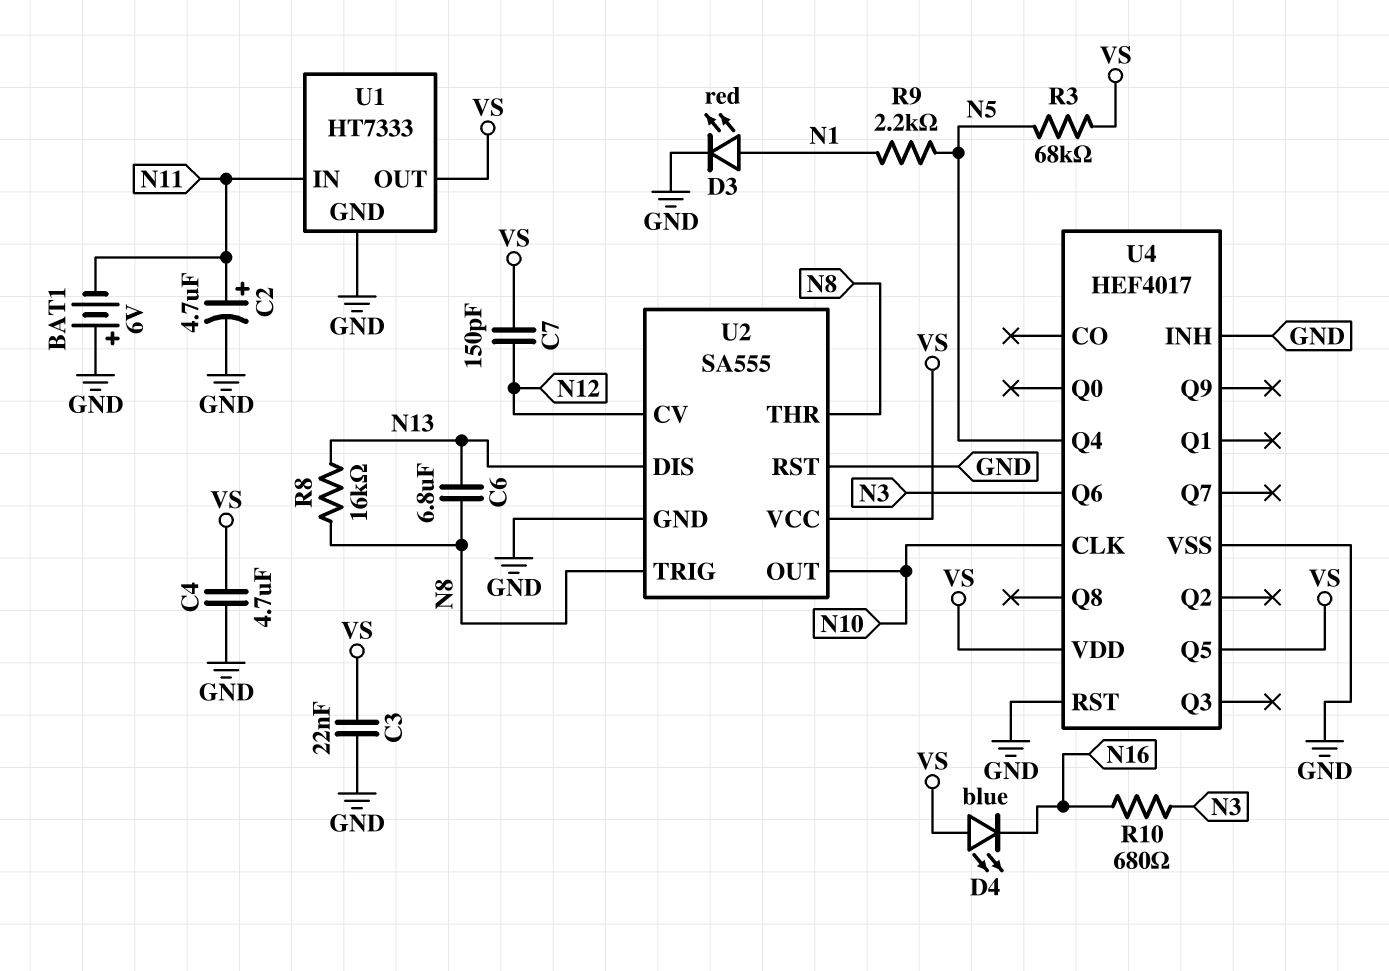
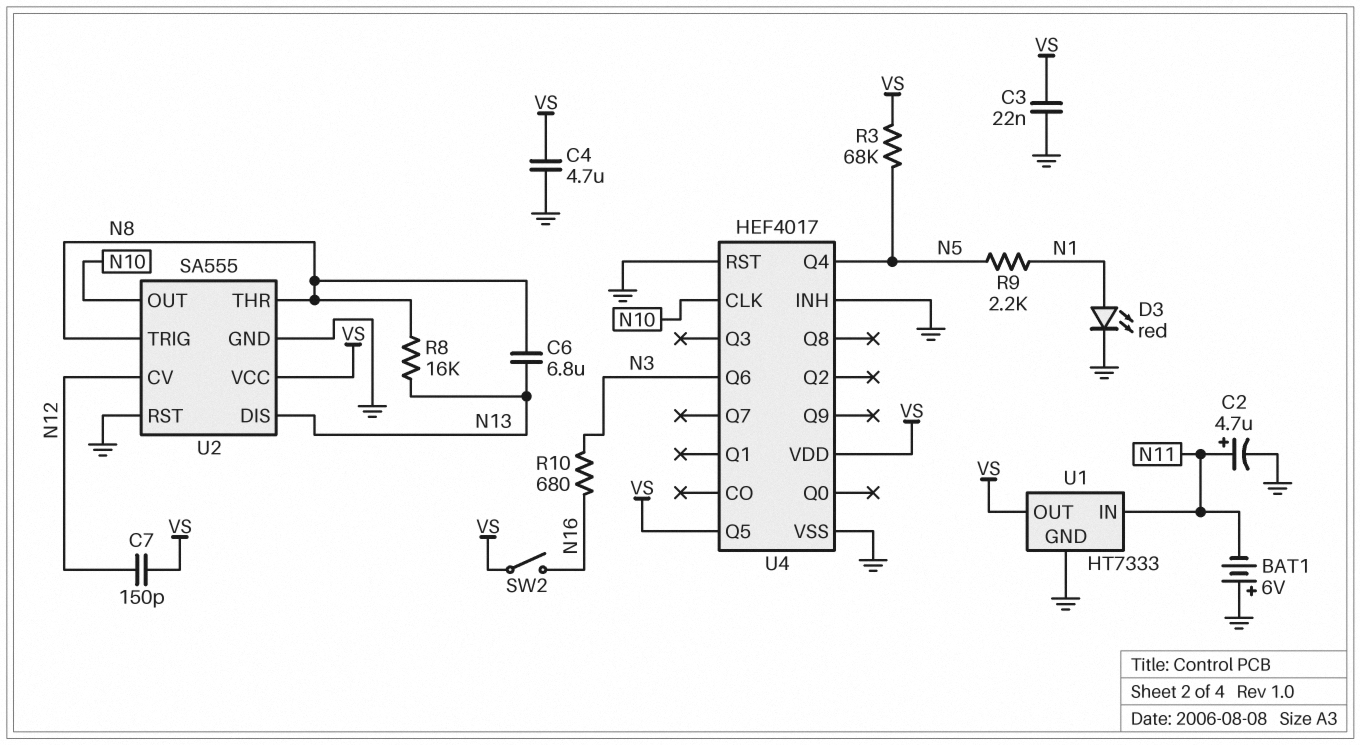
D4: LED blue (A VS, K N16) -> none
SW2: none -> switch (N16, VS)

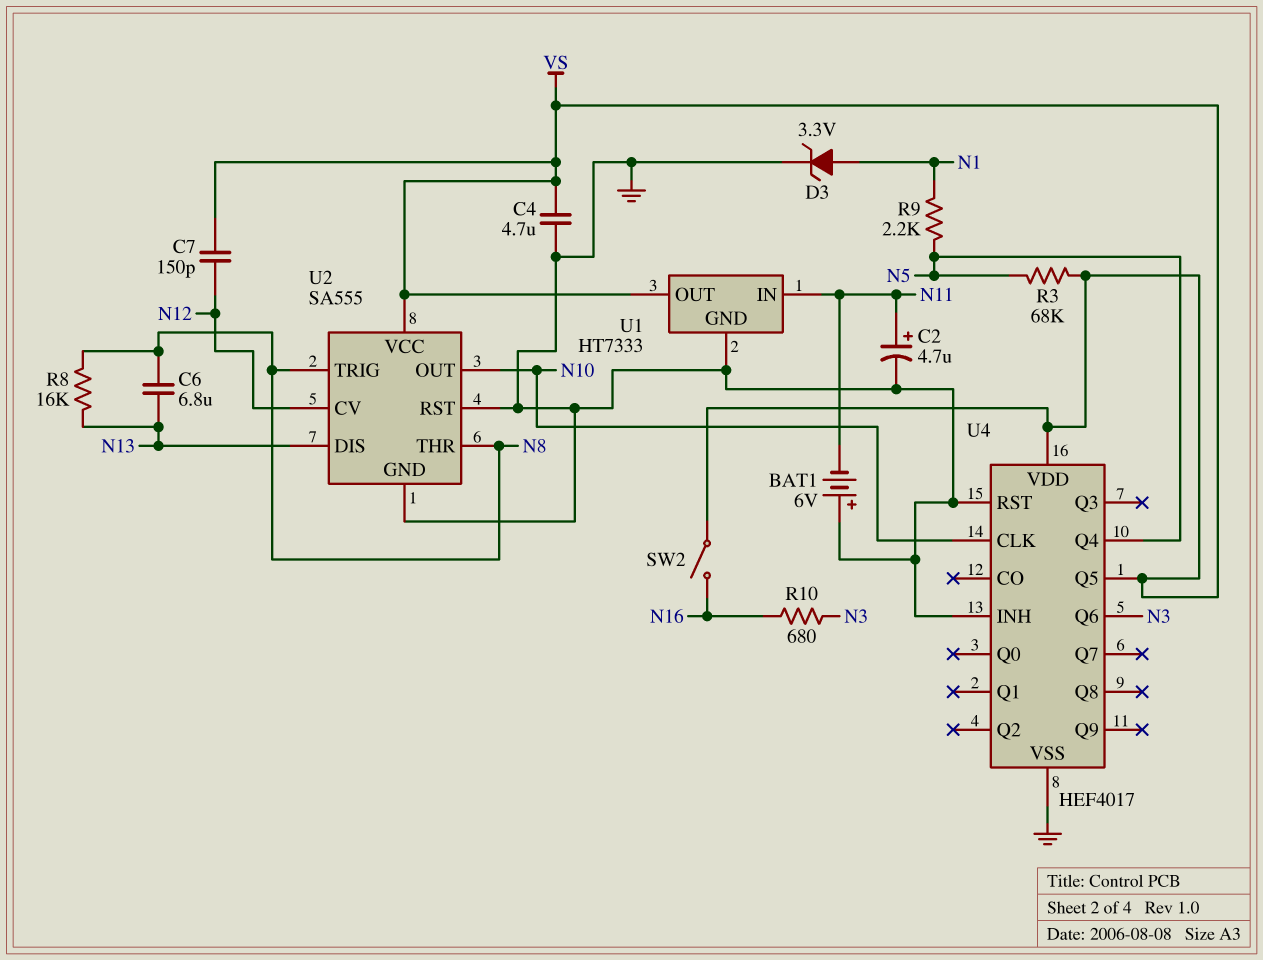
C3: 22nF (GND, VS) -> none
D3: LED red (A N1, K GND) -> zener 3.3V (A N1, K GND)

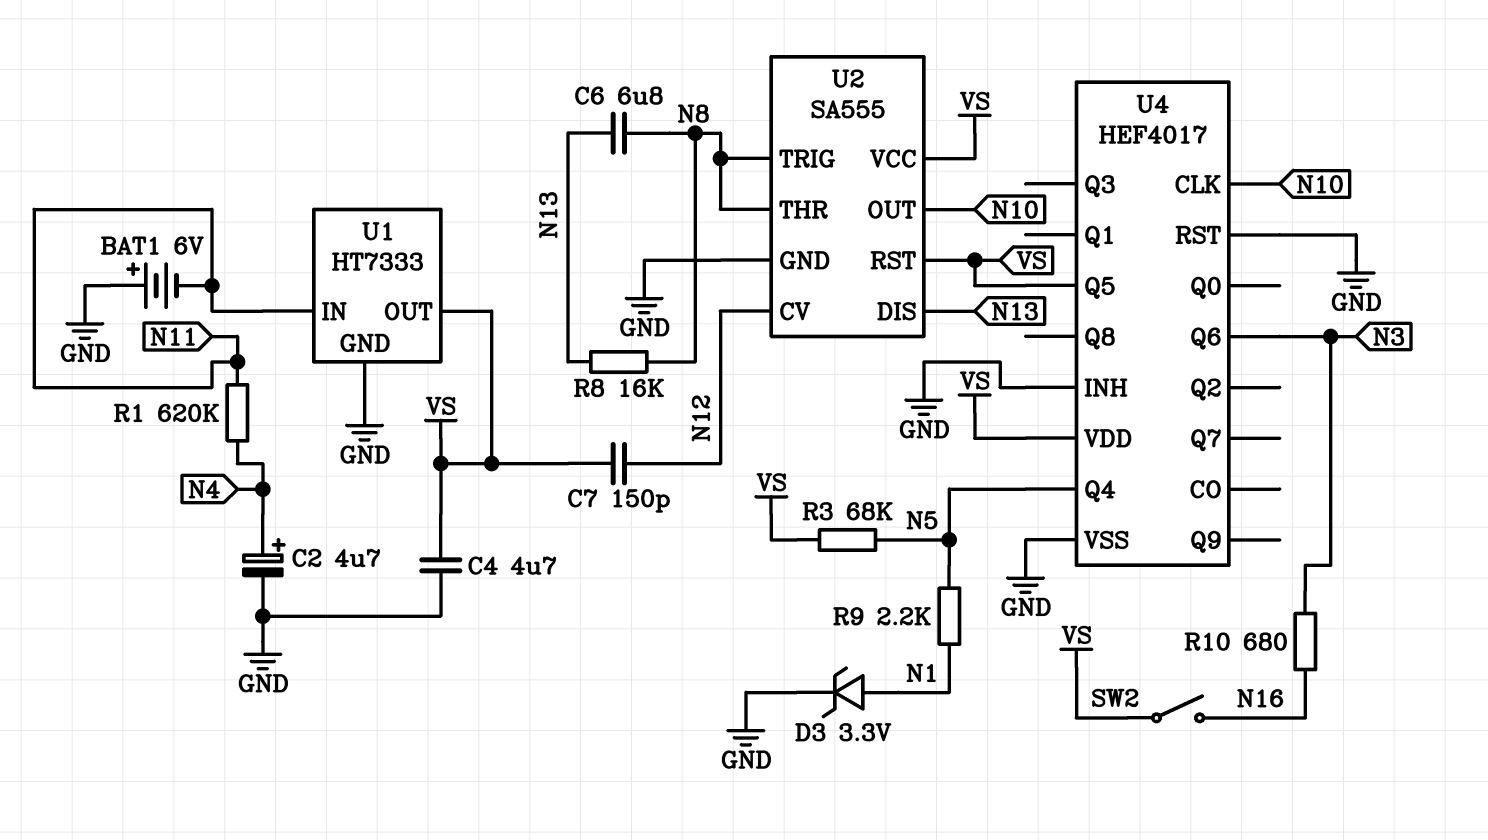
C2: 4.7uF (plus N11, minus GND) -> 4.7uF (plus N4, minus GND)
R1: none -> 620k (N4, N11)
U2 pin RST: GND -> VS

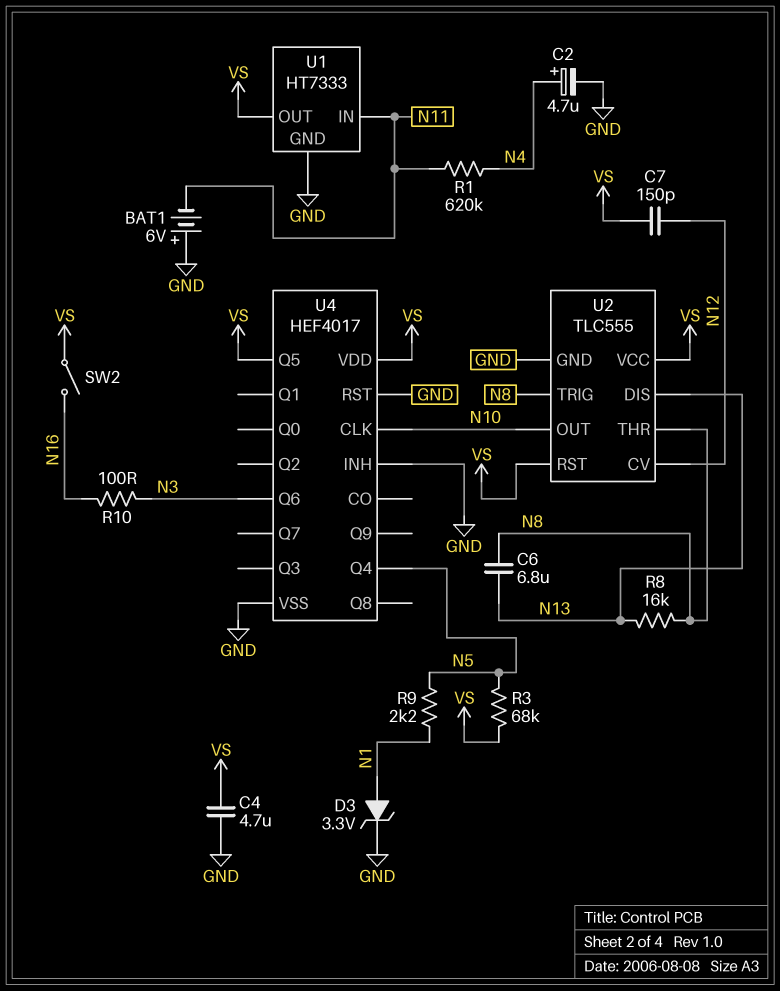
R10: 680 (N3, N16) -> 100 (N3, N16)
U2: SA555 -> TLC555

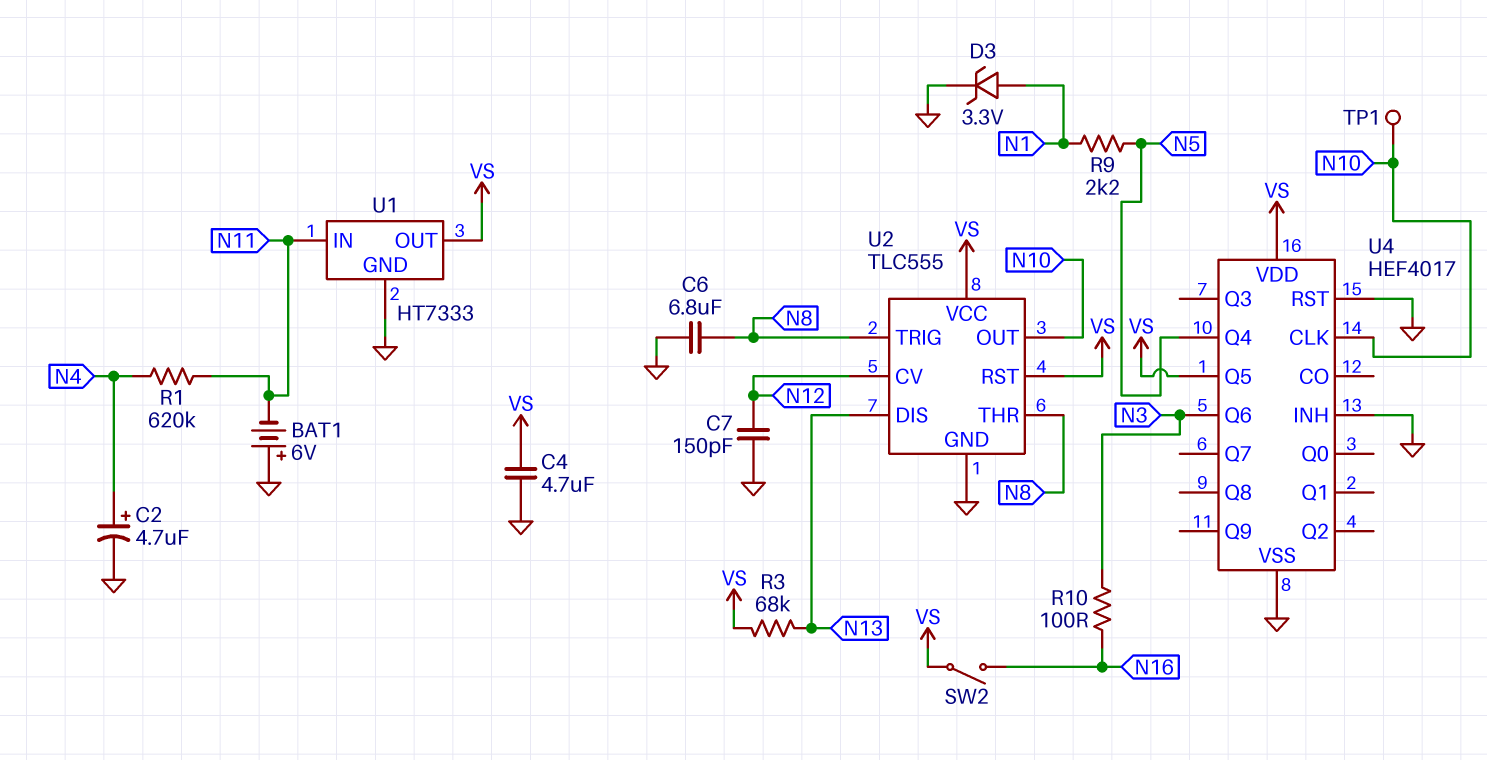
C6: 6.8uF (N8, N13) -> 6.8uF (GND, N8)
C7: 150pF (N12, VS) -> 150pF (GND, N12)
R3: 68k (N5, VS) -> 68k (N13, VS)
R8: 16k (N8, N13) -> none
TP1: none -> test point (N10)

